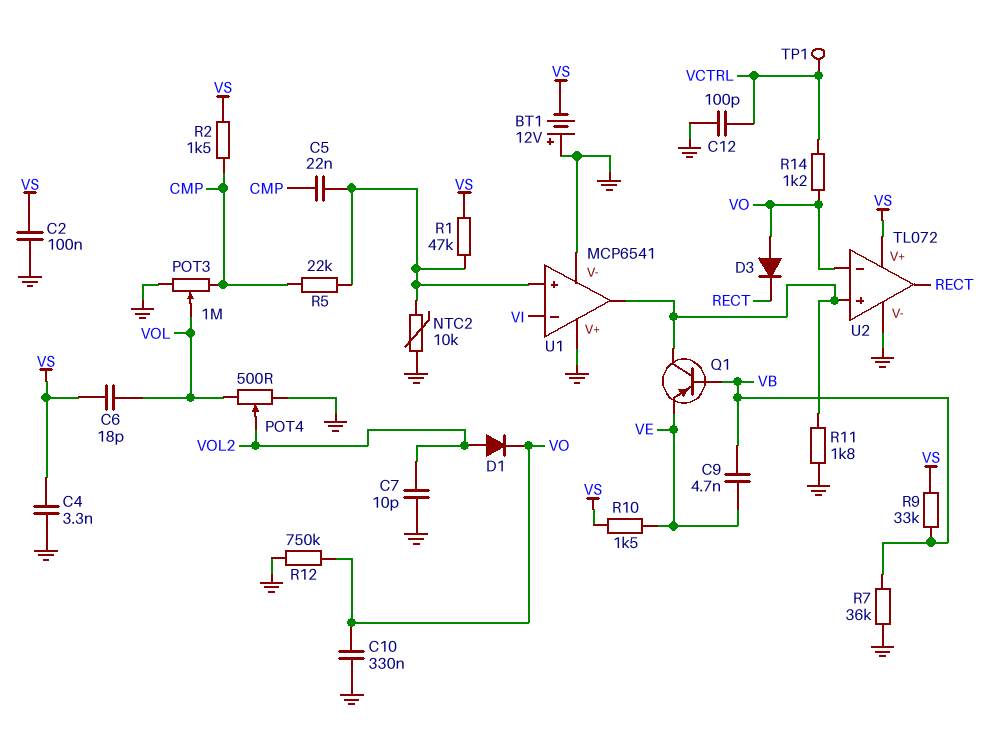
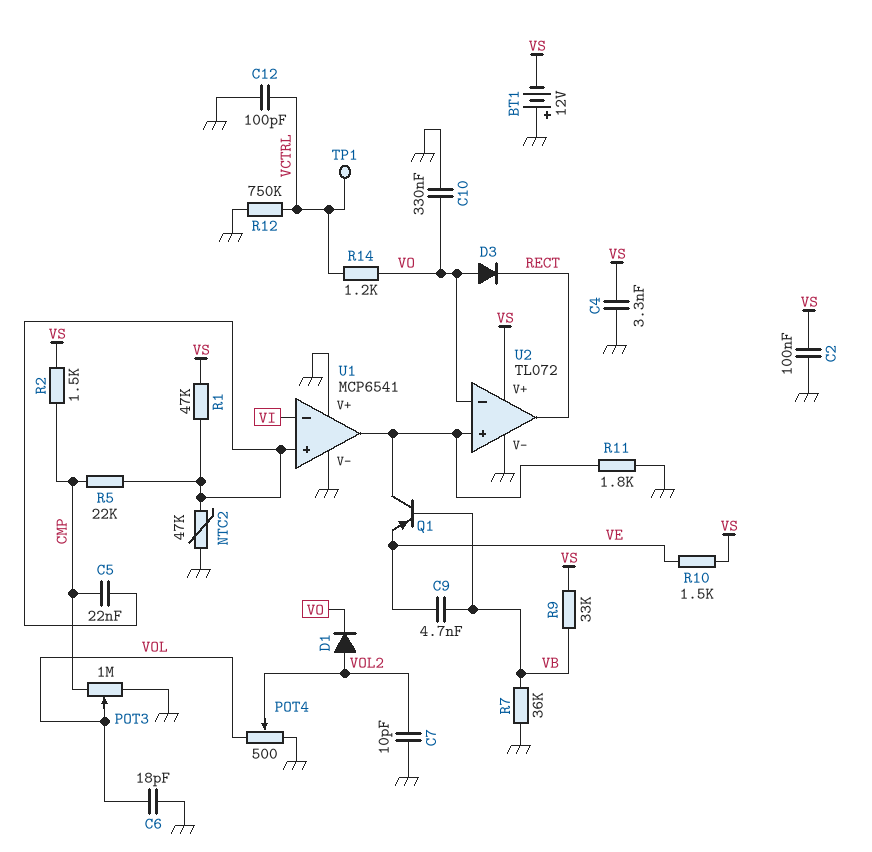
C6: 18pF (VOL, VS) -> 18pF (GND, VOL)
NTC2: 10k (GND, U1/in+) -> 47k (GND, U1/in+)
R12: 750k (GND, VO) -> 750k (GND, VCTRL)

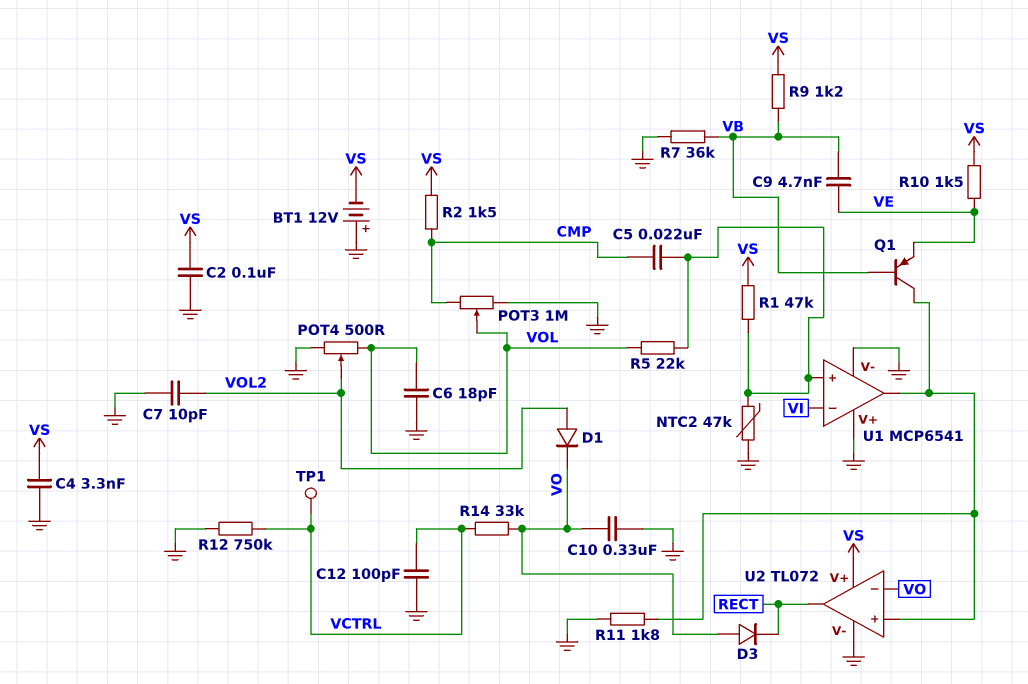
R5: 22k (CMP, U1/in+) -> 22k (U1/in+, VOL)
R9: 33k (VB, VS) -> 1.2k (VB, VS)
R14: 1.2k (VCTRL, VO) -> 33k (VCTRL, VO)

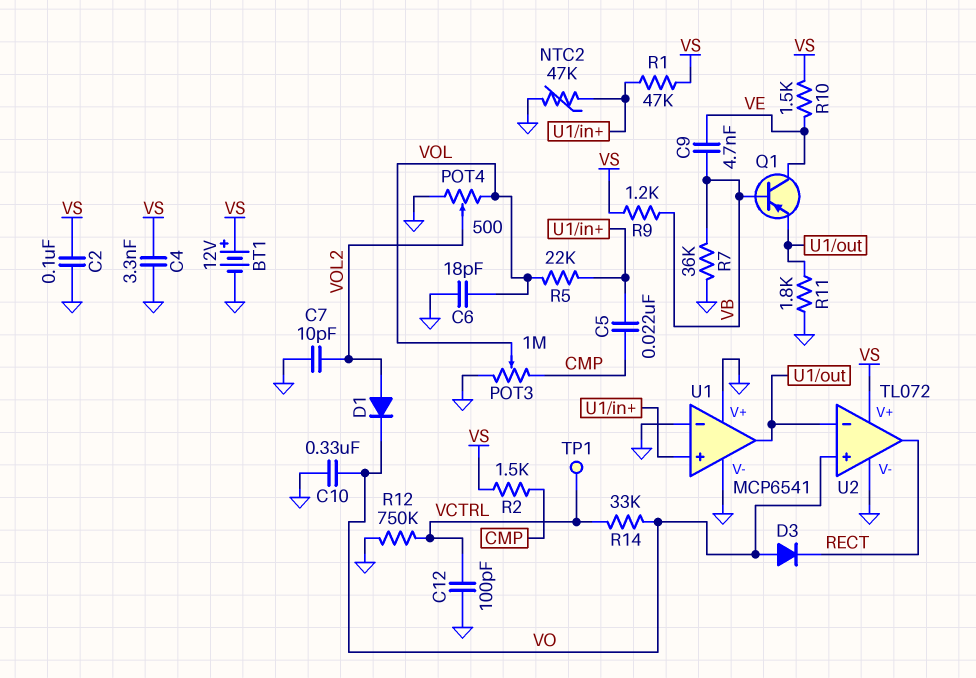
BT1: 12V (plus GND, minus VS) -> 12V (plus VS, minus GND)
Q1: PNP (B VB, C U1/out, E VE) -> PNP (B VB, C VE, E U1/out)
U1 pin in-: VI -> GND
U2 pin in+: U1/out -> VO
U2 pin in-: VO -> U1/out

